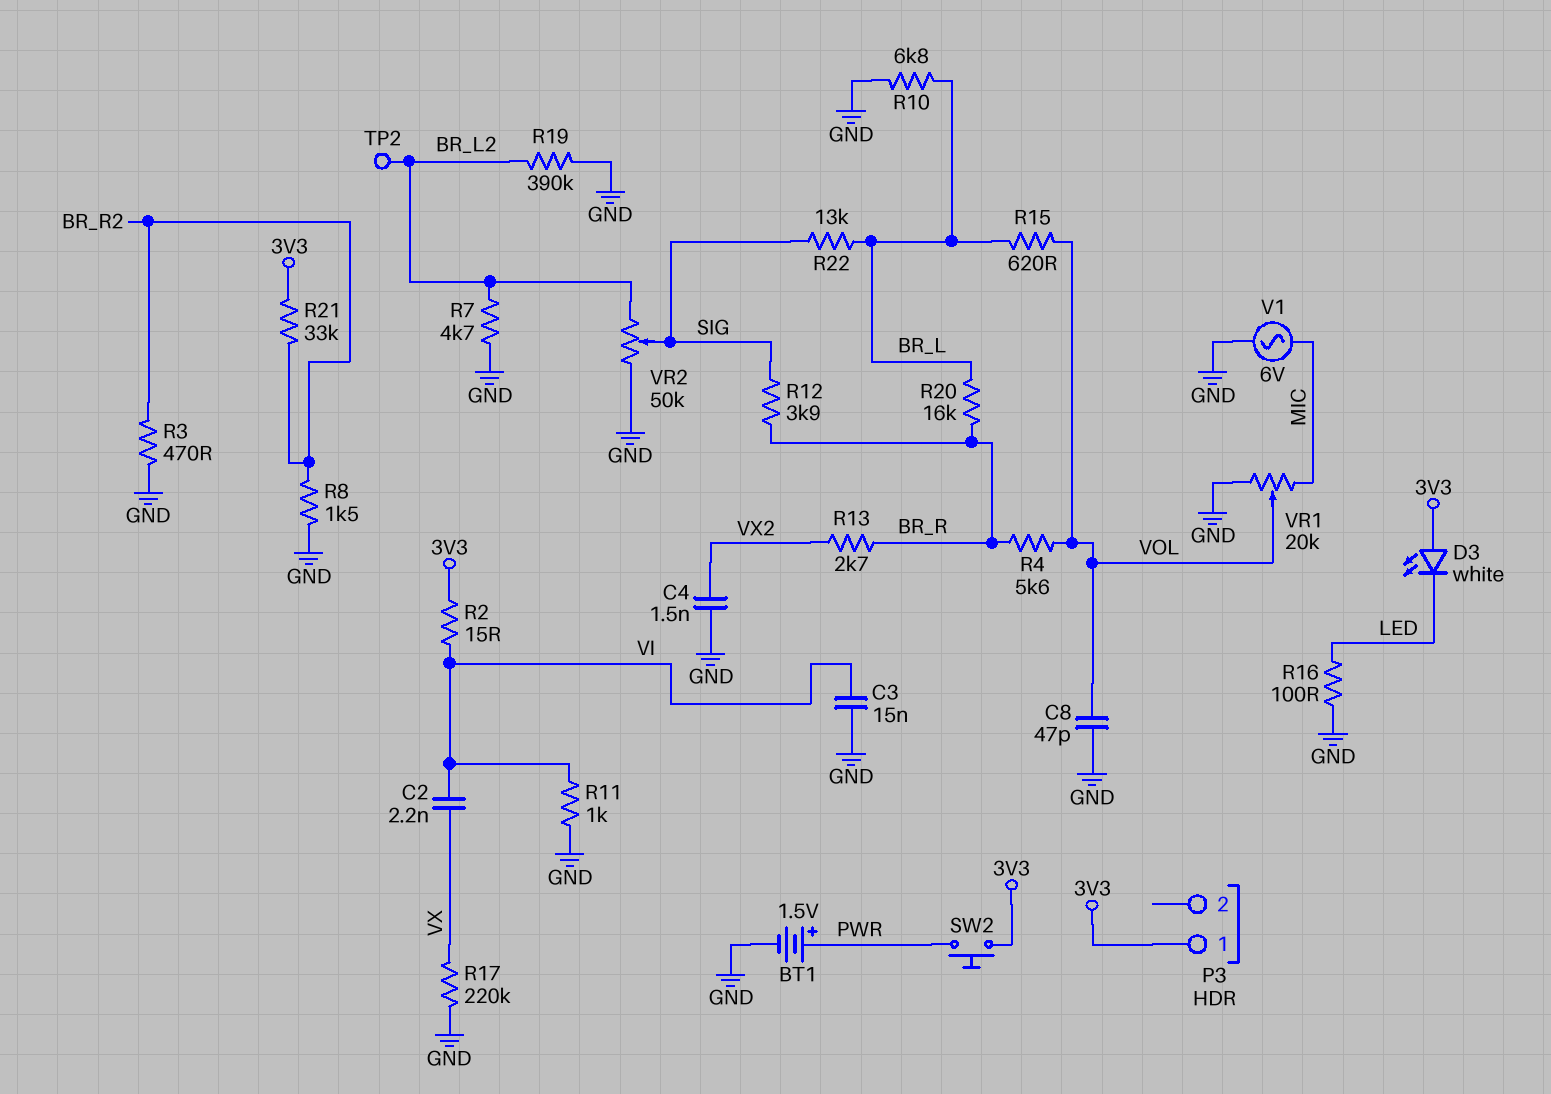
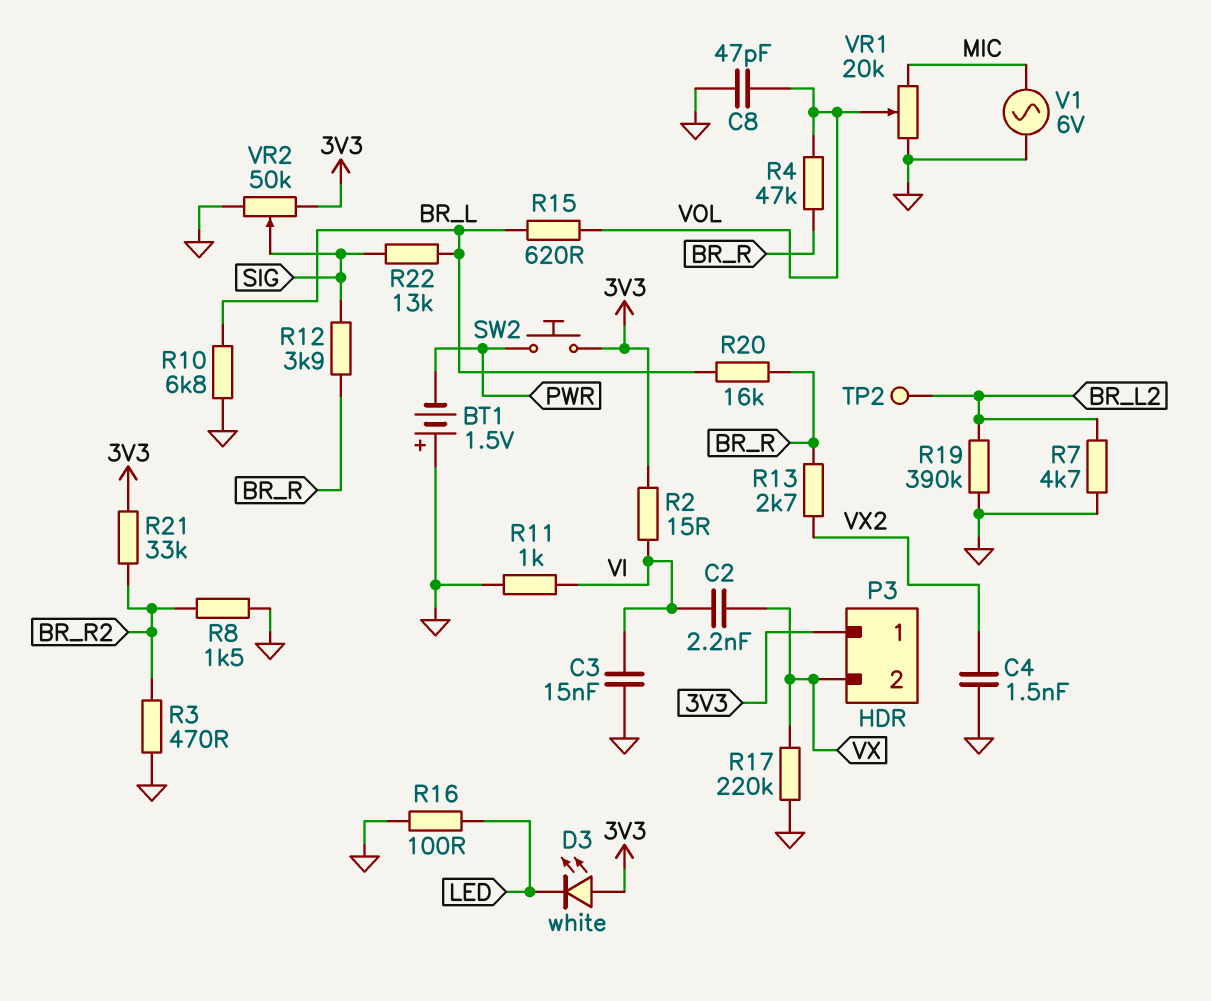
BT1: 1.5V (plus PWR, minus GND) -> 1.5V (plus GND, minus PWR)
P3 pin 2: none -> VX
R4: 5.6k (BR_R, VOL) -> 47k (BR_R, VOL)
VR2: 50k (BR_L2, GND, wiper SIG) -> 50k (3V3, GND, wiper SIG)

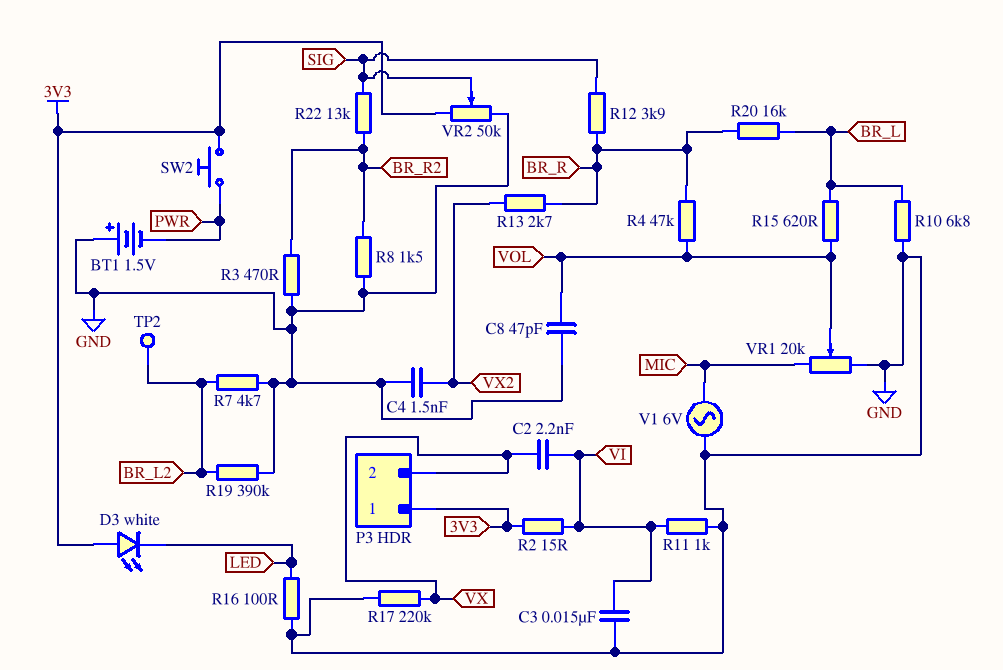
R21: 33k (3V3, BR_R2) -> none
R22: 13k (BR_L, SIG) -> 13k (BR_R2, SIG)

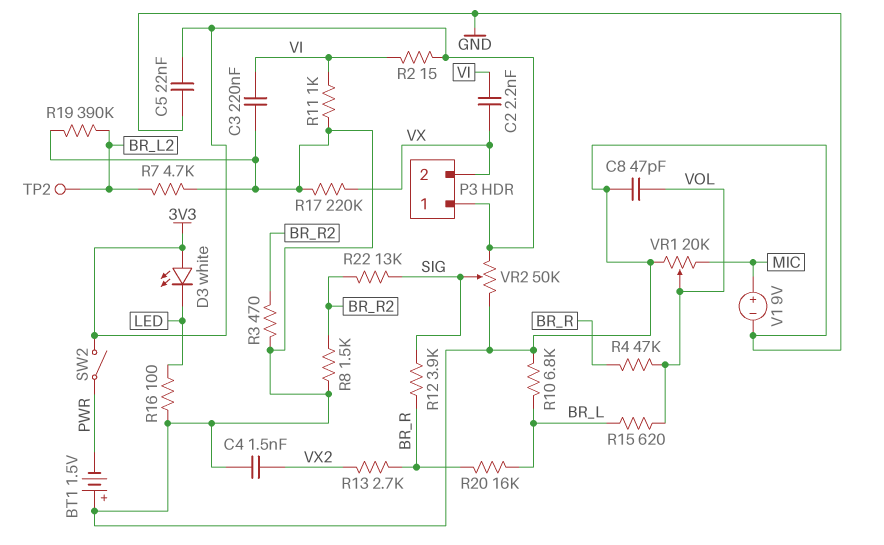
C3: 15nF (GND, VI) -> 220nF (GND, VI)
C5: none -> 22nF (3V3, GND)
SW2: button (3V3, PWR) -> switch (3V3, PWR)
V1: AC 6V (GND, MIC) -> 9V (plus MIC, minus GND)

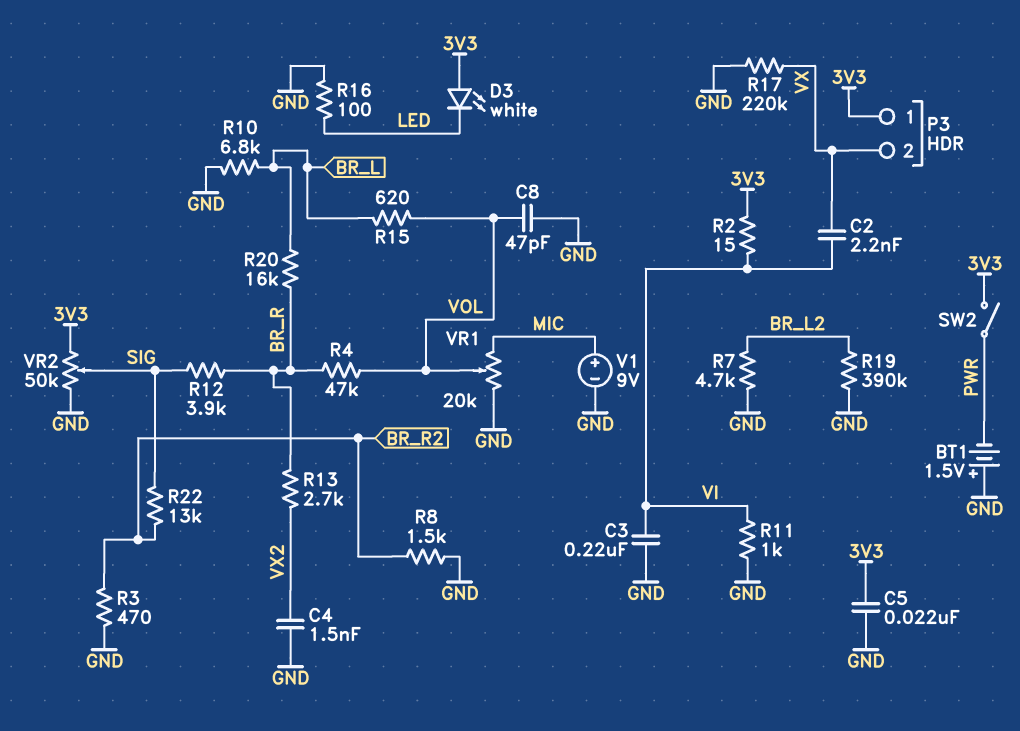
TP2: test point (BR_L2) -> none

